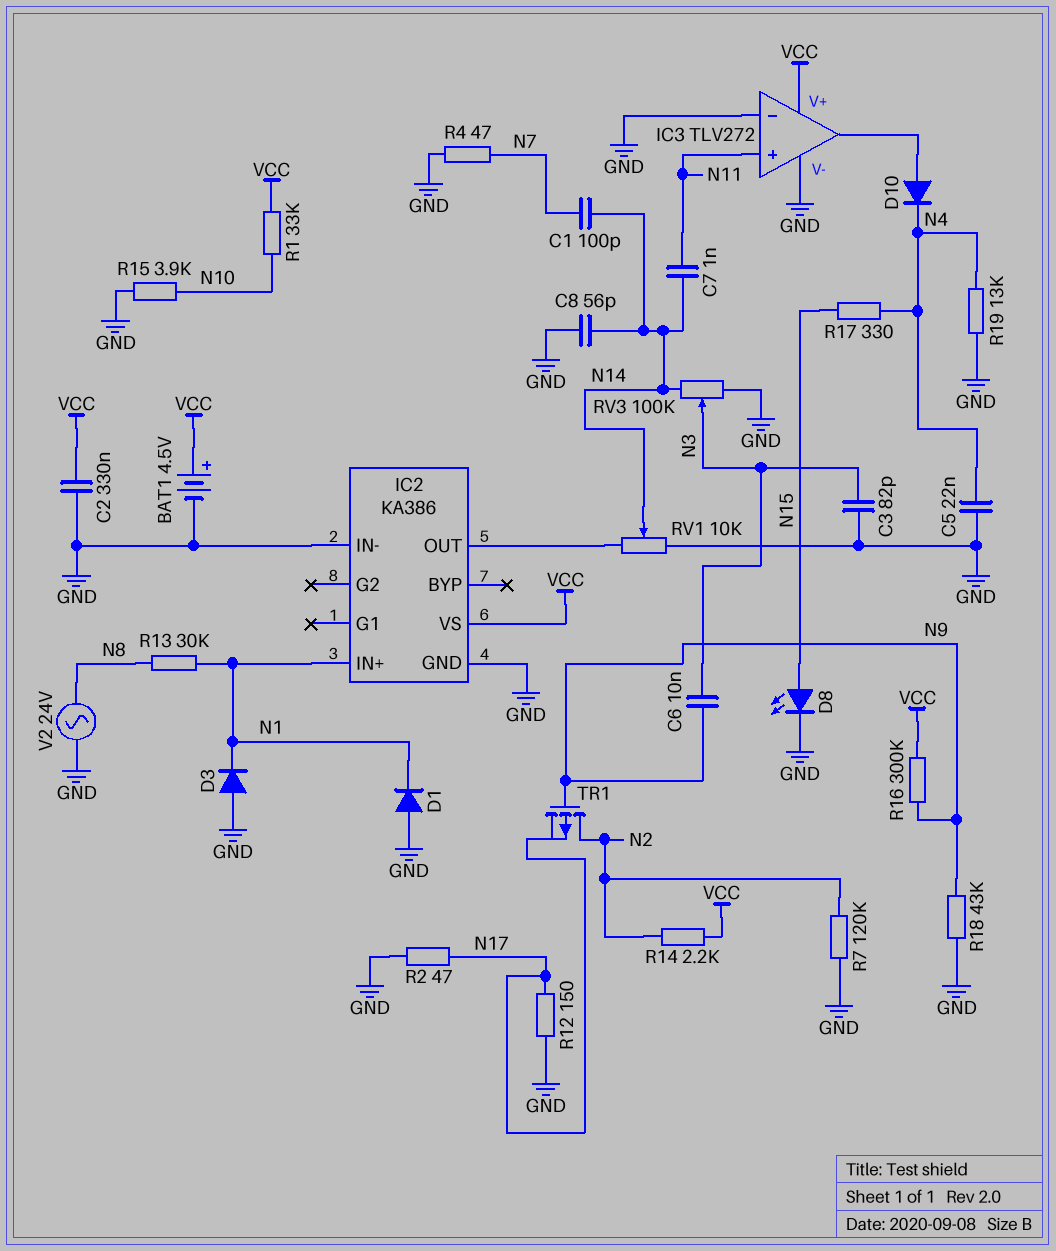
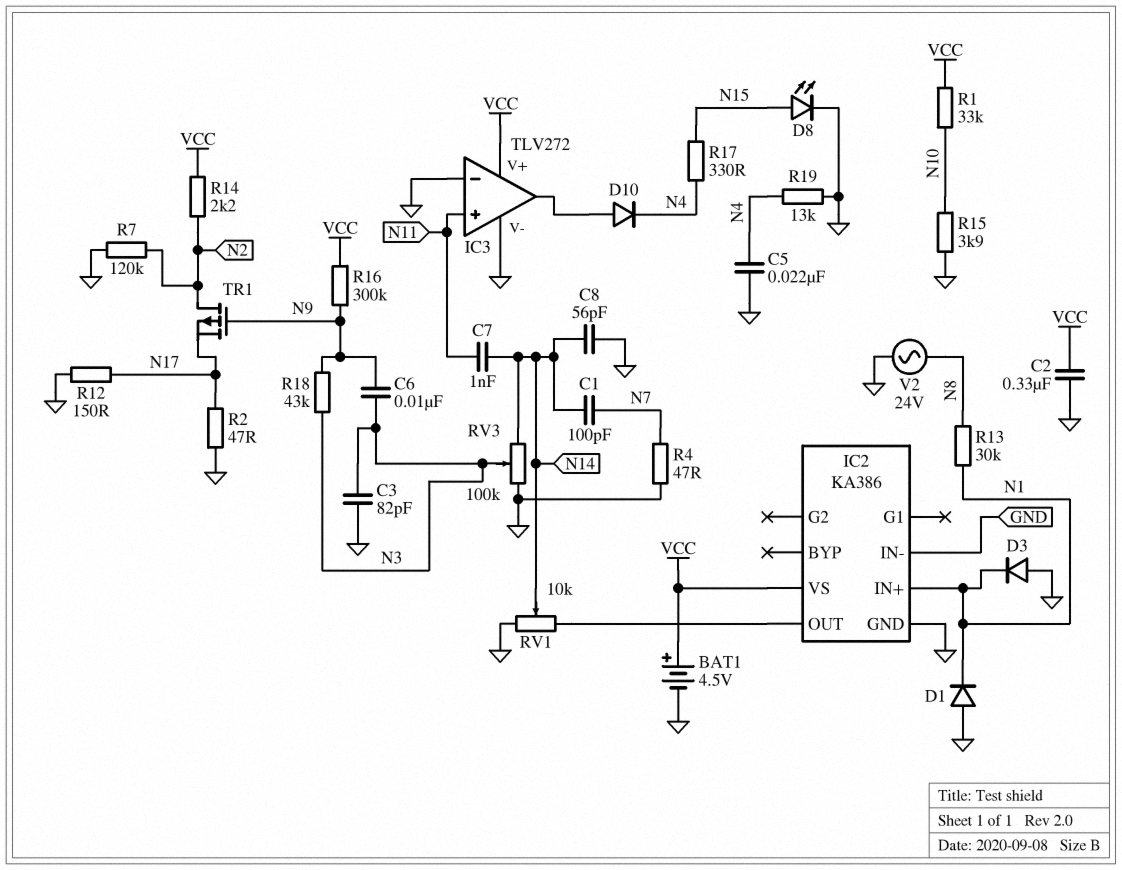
R18: 43k (GND, N9) -> 43k (N3, N9)

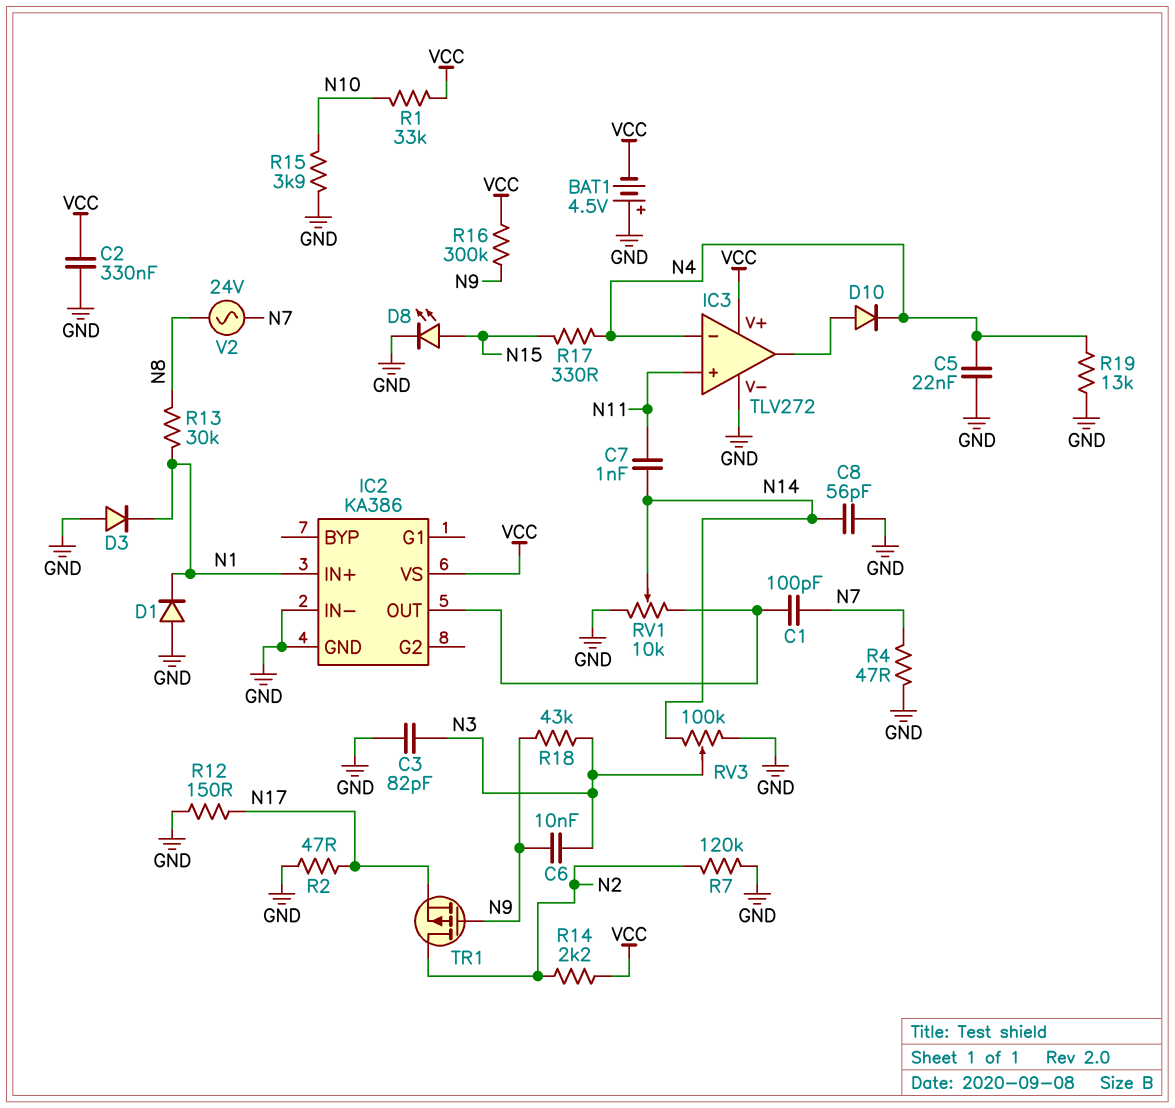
BAT1: 4.5V (plus VCC, minus GND) -> 4.5V (plus GND, minus VCC)
C1: 100pF (N7, N14) -> 100pF (IC2/OUT, N7)
IC3 pin in-: GND -> N4
V2: AC 24V (GND, N8) -> AC 24V (N7, N8)

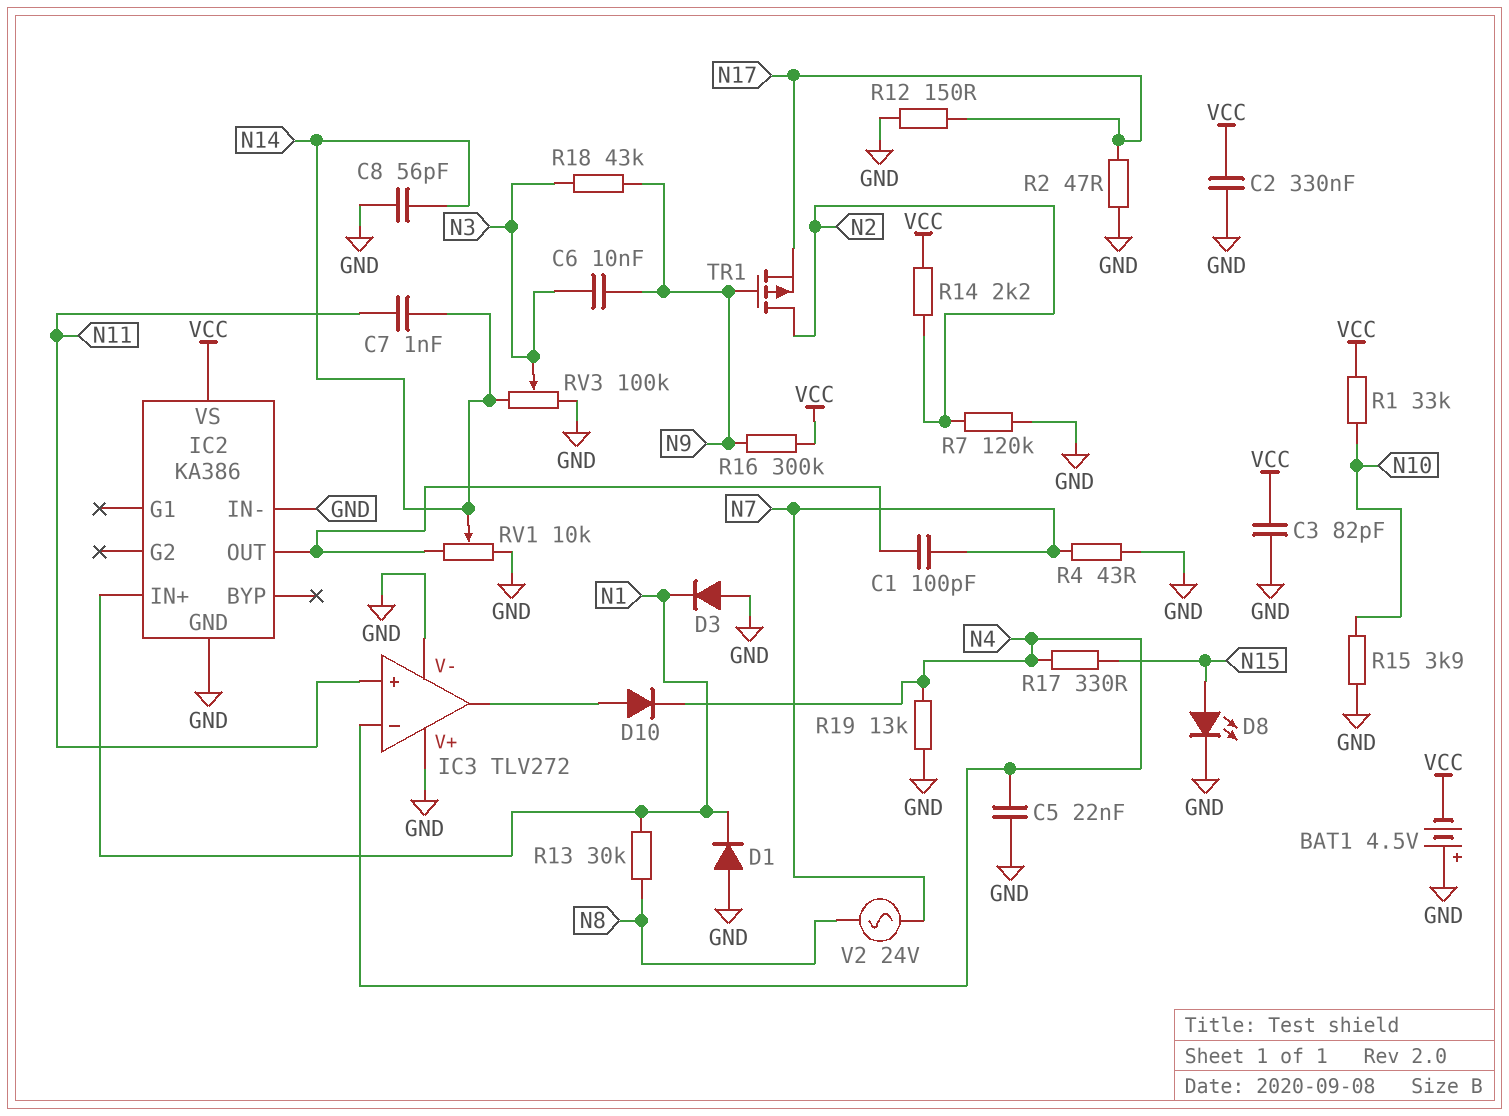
C3: 82pF (GND, N3) -> 82pF (GND, VCC)
IC3 pin V+: VCC -> GND
R4: 47 (GND, N7) -> 43 (GND, N7)

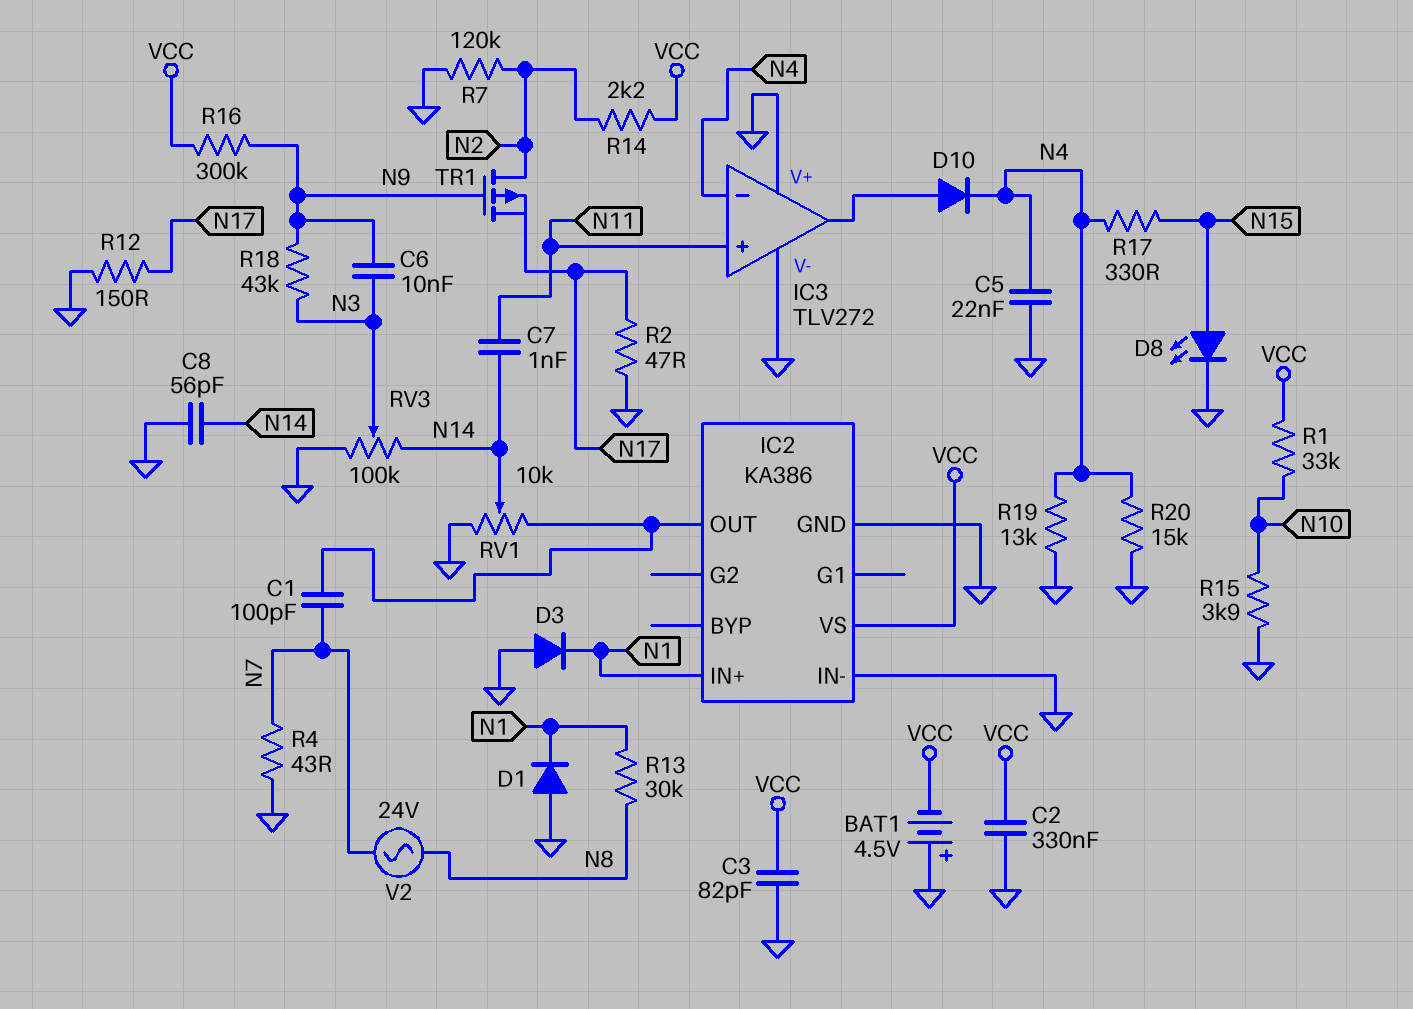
R20: none -> 15k (GND, N4)

